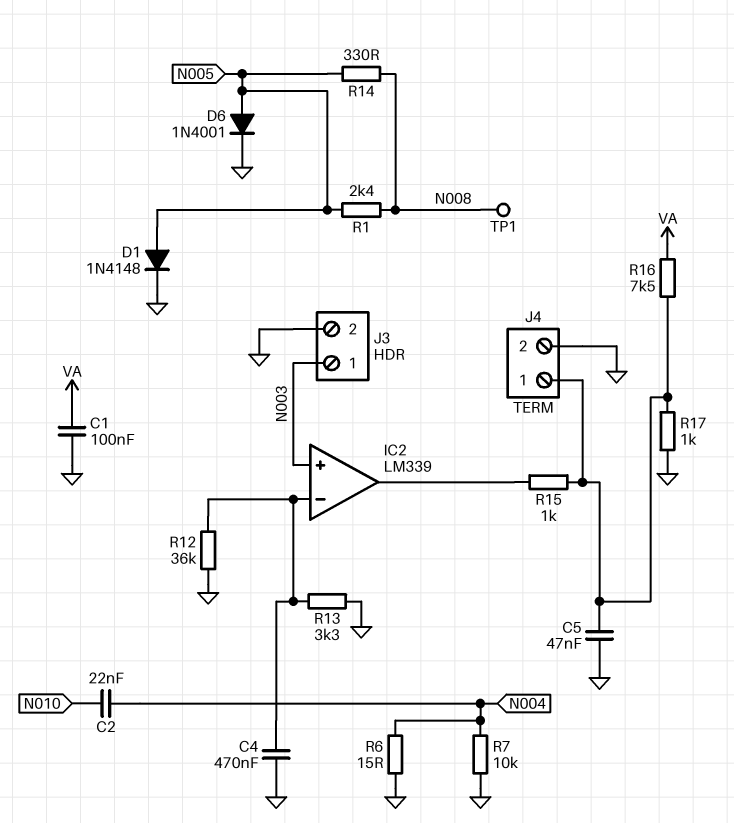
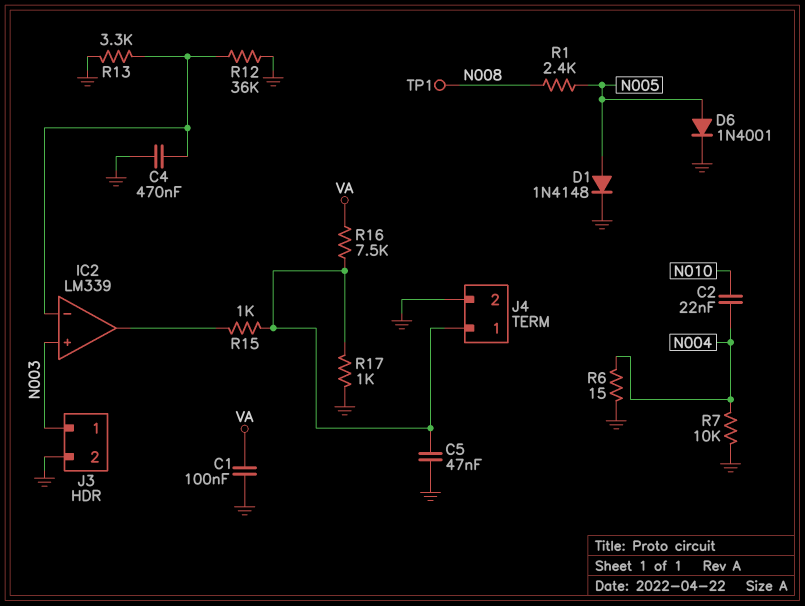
R14: 330 (N005, N008) -> none

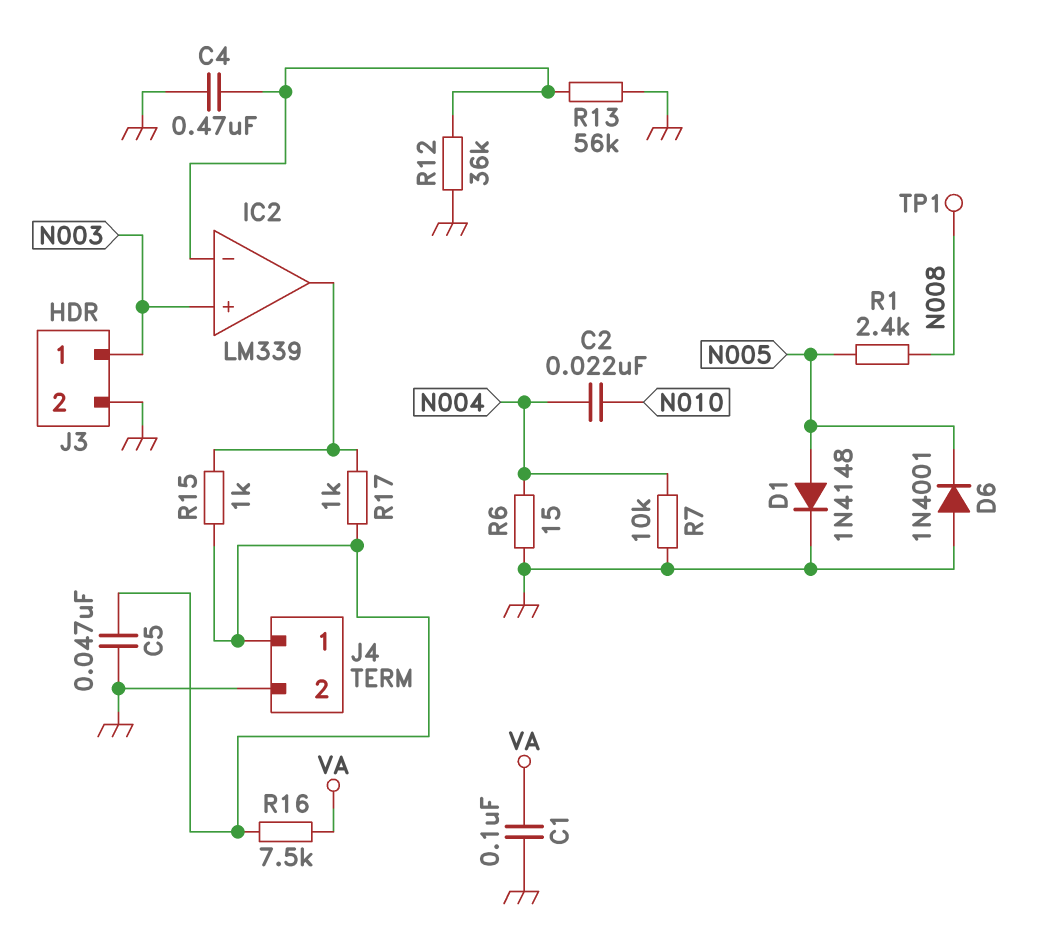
D6: diode 1N4001 (A N005, K GND) -> diode 1N4001 (A GND, K N005)
R13: 3.3k (GND, IC2/in-) -> 56k (GND, IC2/in-)
R17: 1k (GND, J4/1) -> 1k (IC2/out, J4/1)

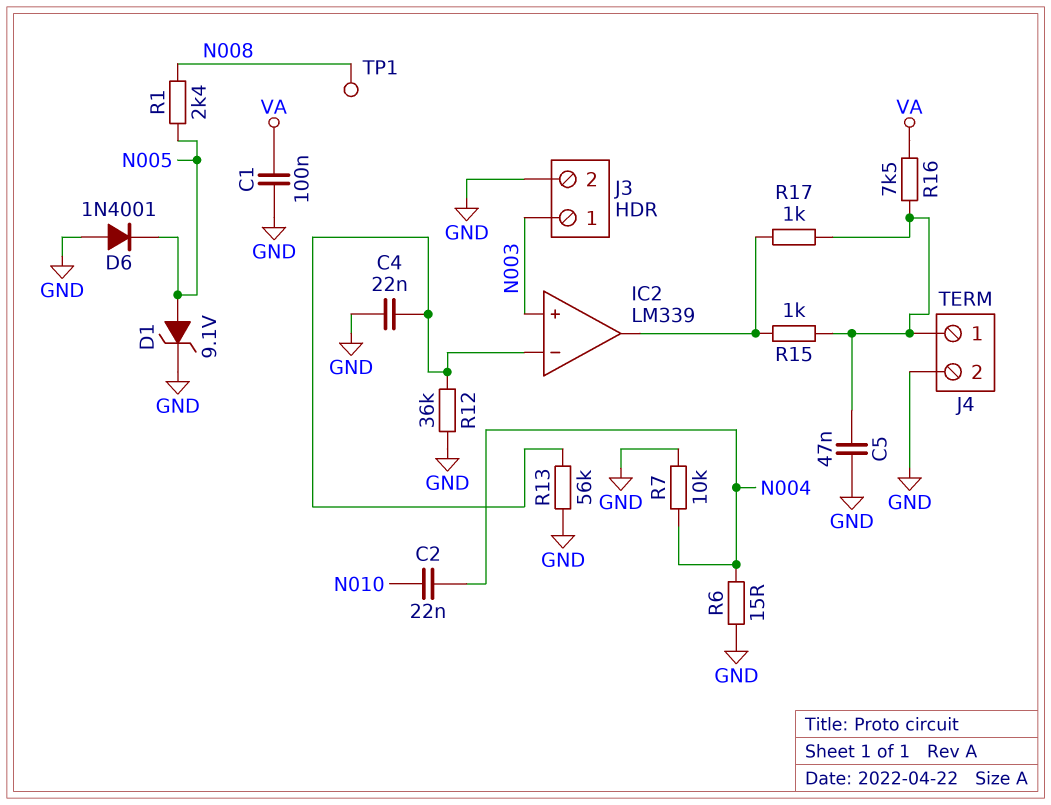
C4: 470nF (GND, IC2/in-) -> 22nF (GND, IC2/in-)
D1: diode 1N4148 (A N005, K GND) -> zener 9.1V (A N005, K GND)

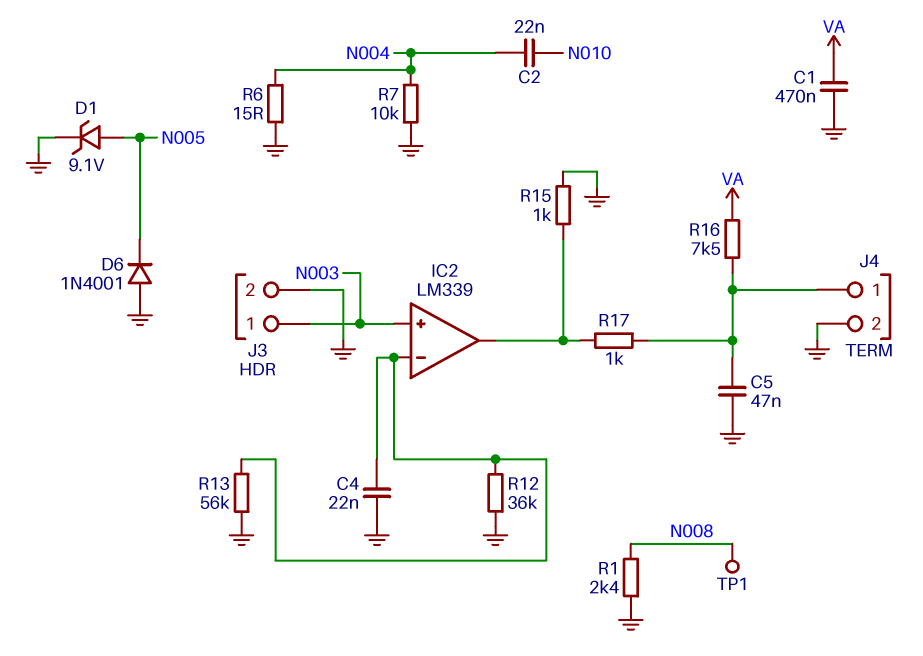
C1: 100nF (GND, VA) -> 470nF (GND, VA)
R1: 2.4k (N005, N008) -> 2.4k (GND, N008)
R15: 1k (IC2/out, J4/1) -> 1k (GND, IC2/out)

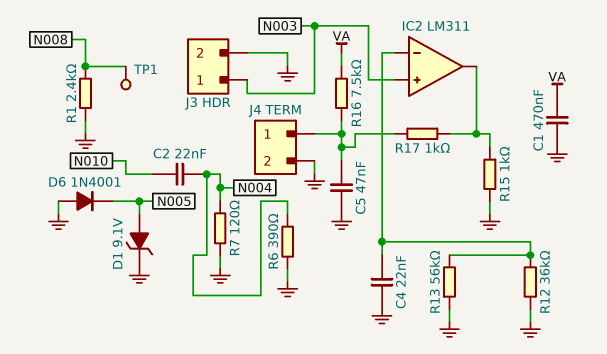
IC2: LM339 -> LM311
R6: 15 (GND, N004) -> 390 (GND, N004)
R7: 10k (GND, N004) -> 120 (GND, N004)

